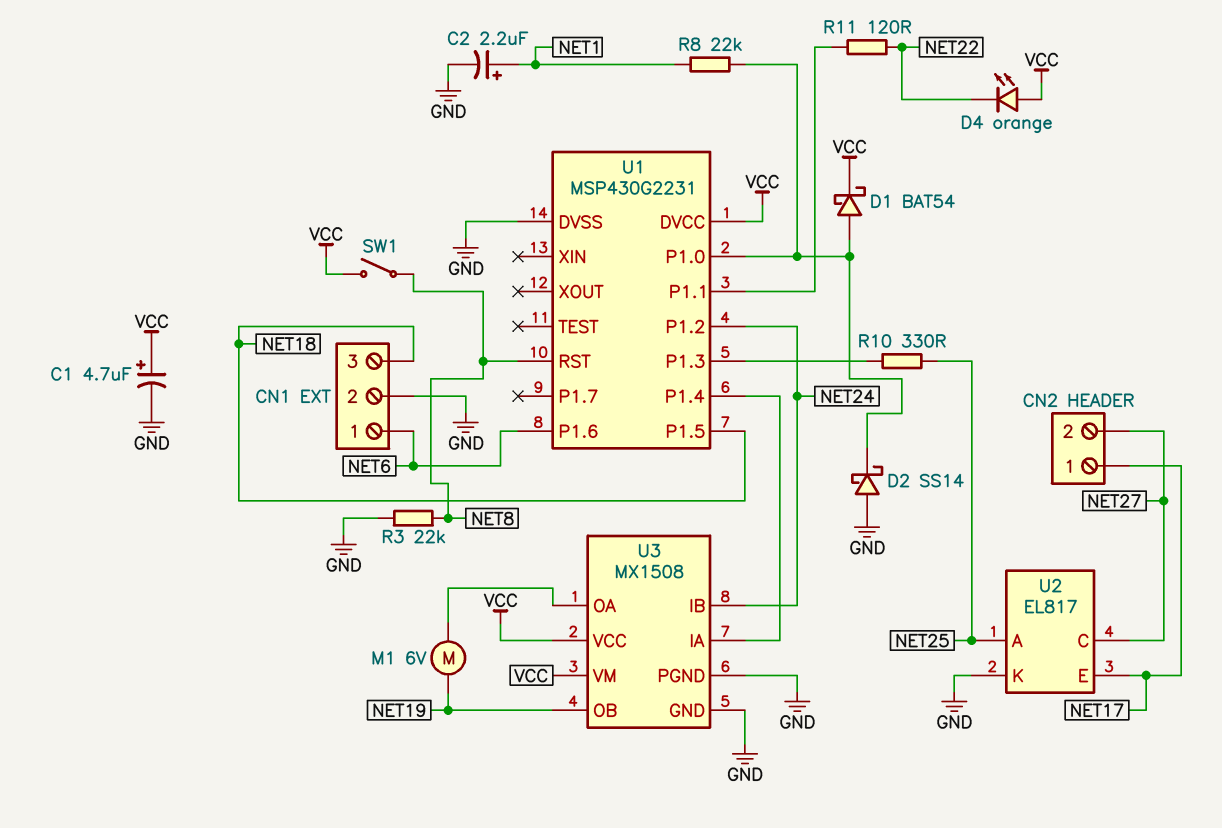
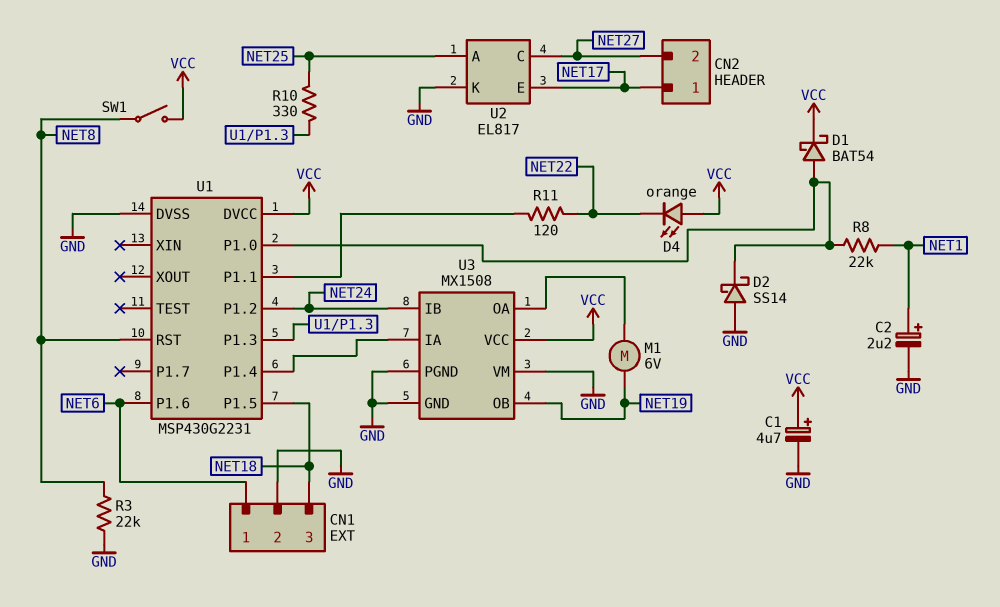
U3 pin VM: VCC -> GND

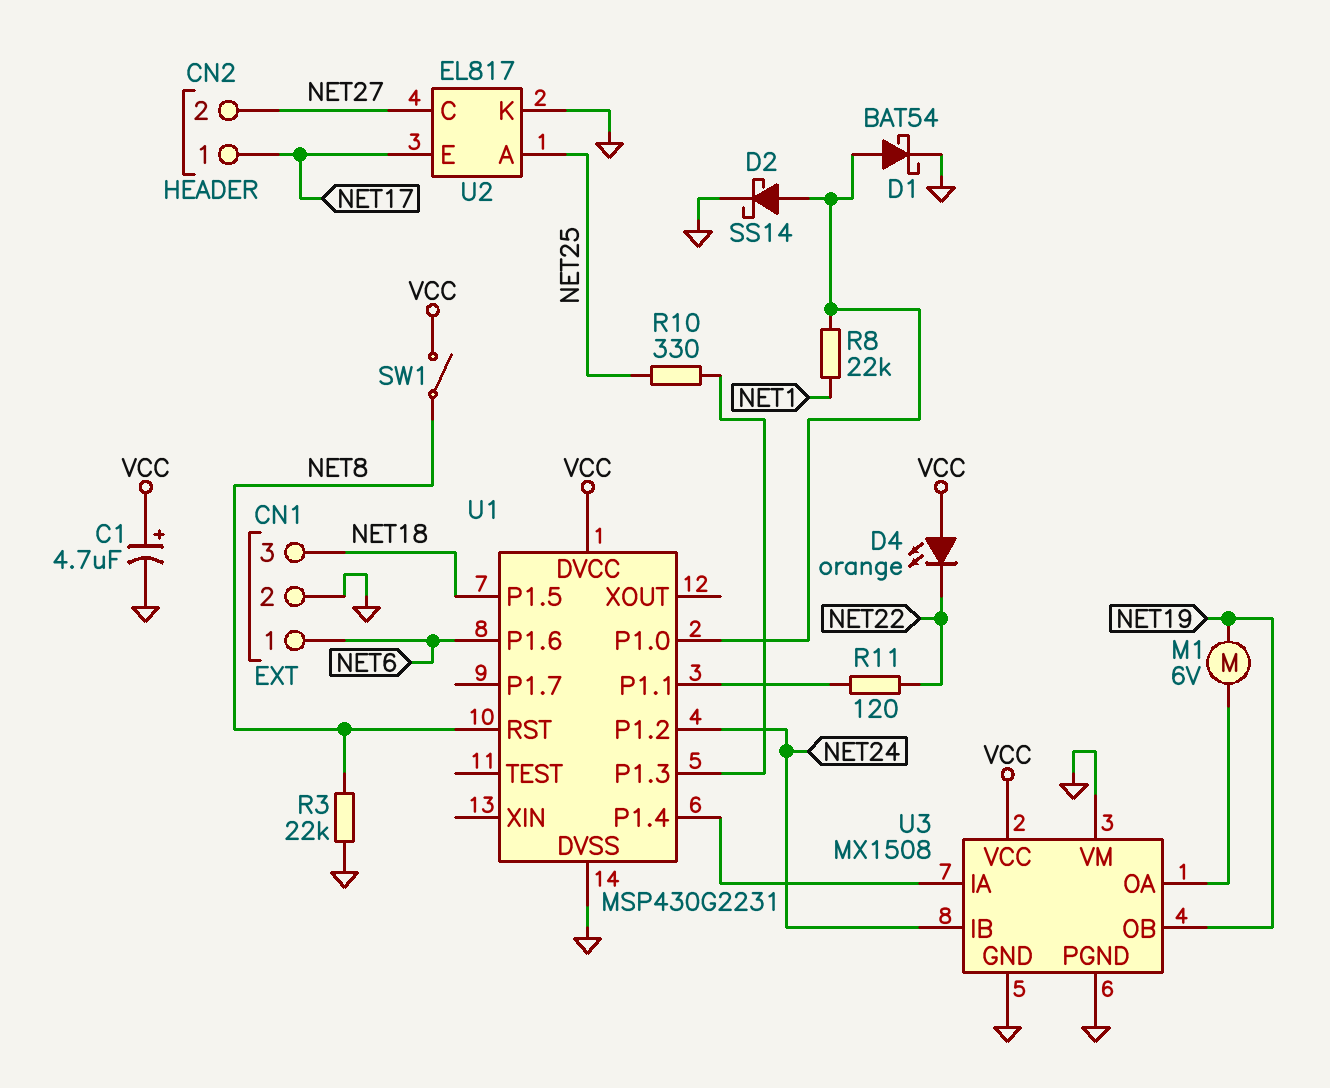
C2: 2.2uF (plus NET1, minus GND) -> none
D1: schottky BAT54 (A U1/P1.0, K VCC) -> schottky BAT54 (A U1/P1.0, K GND)
D2: schottky SS14 (A GND, K U1/P1.0) -> schottky SS14 (A U1/P1.0, K GND)

